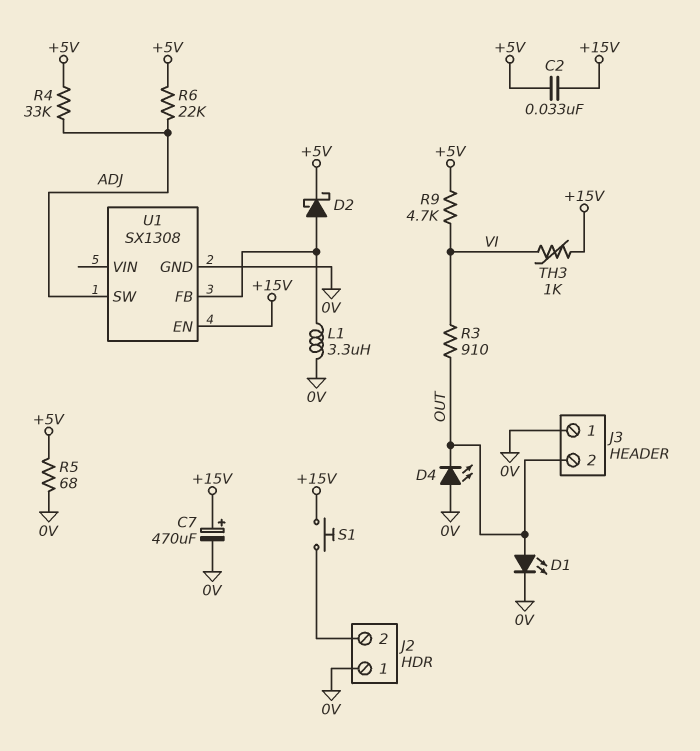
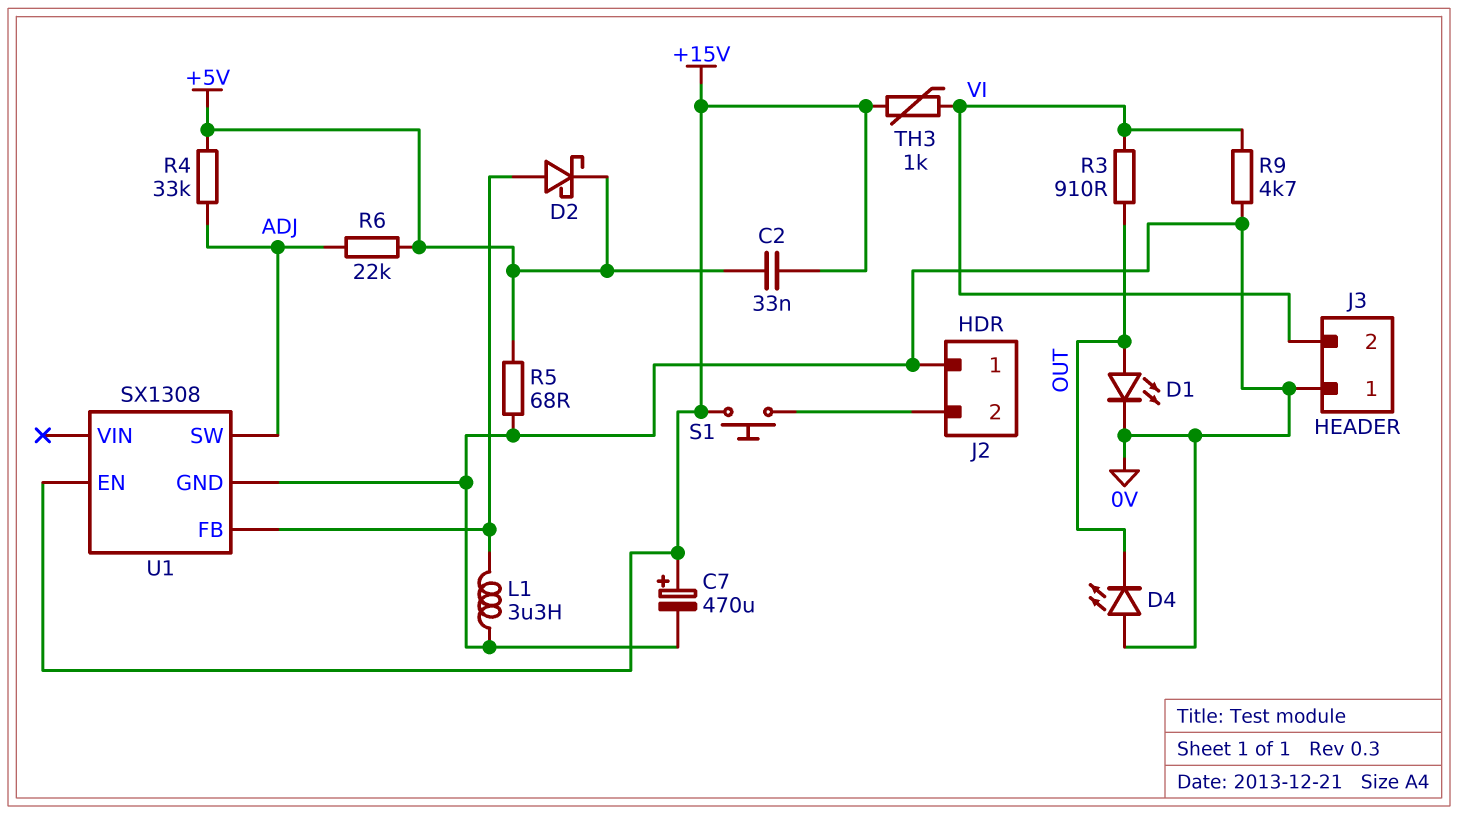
J3 pin 2: OUT -> VI
R9: 4.7k (+5V, VI) -> 4.7k (0V, VI)

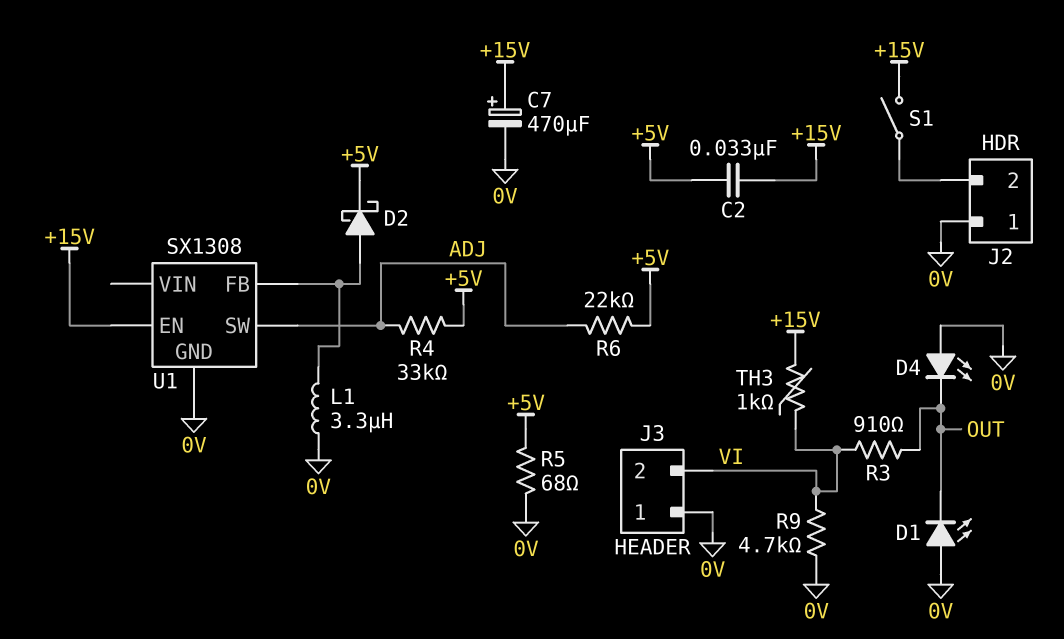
D1: LED (A OUT, K 0V) -> LED (A 0V, K OUT)
S1: button (+15V, J2/2) -> switch (+15V, J2/2)

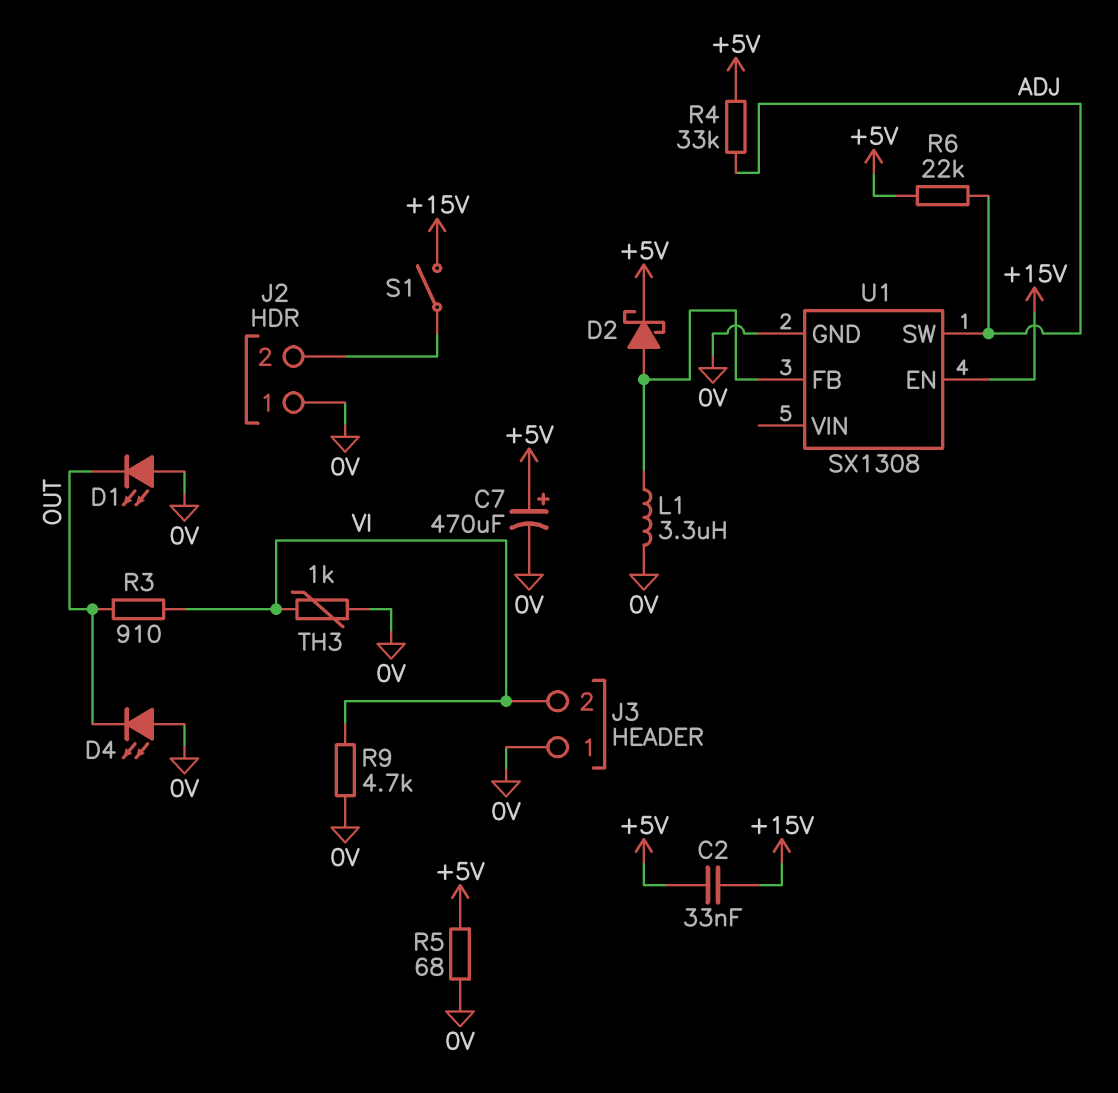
C7: 470uF (plus +15V, minus 0V) -> 470uF (plus +5V, minus 0V)
TH3: 1k (+15V, VI) -> 1k (0V, VI)

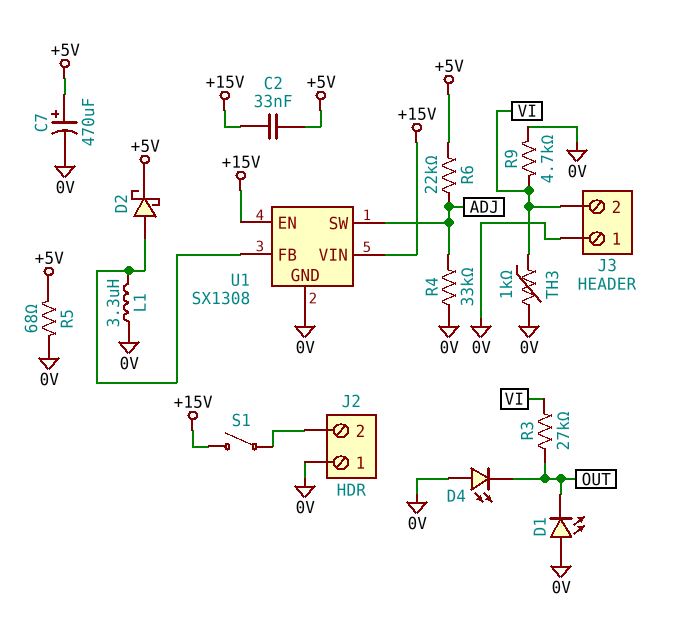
R3: 910 (OUT, VI) -> 27k (OUT, VI)
R4: 33k (+5V, ADJ) -> 33k (0V, ADJ)
U1 pin VIN: none -> +15V

